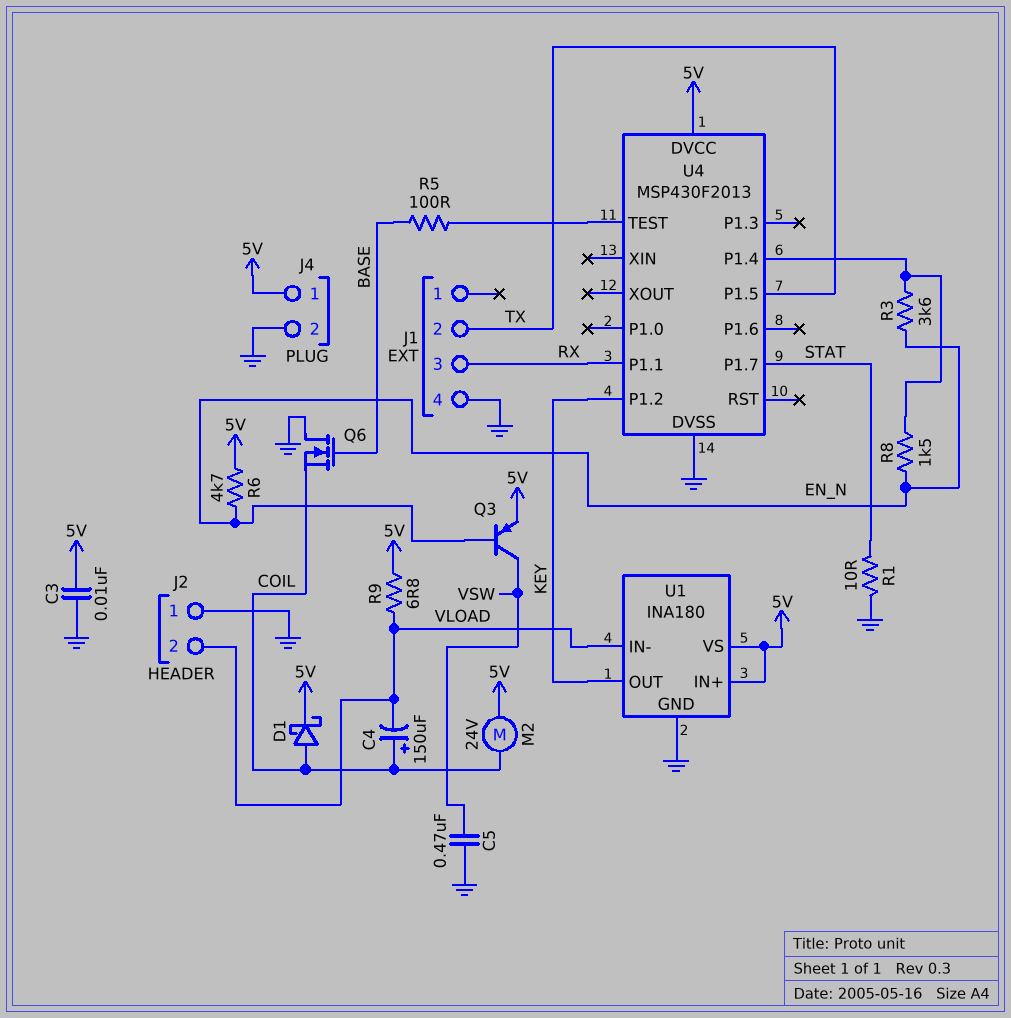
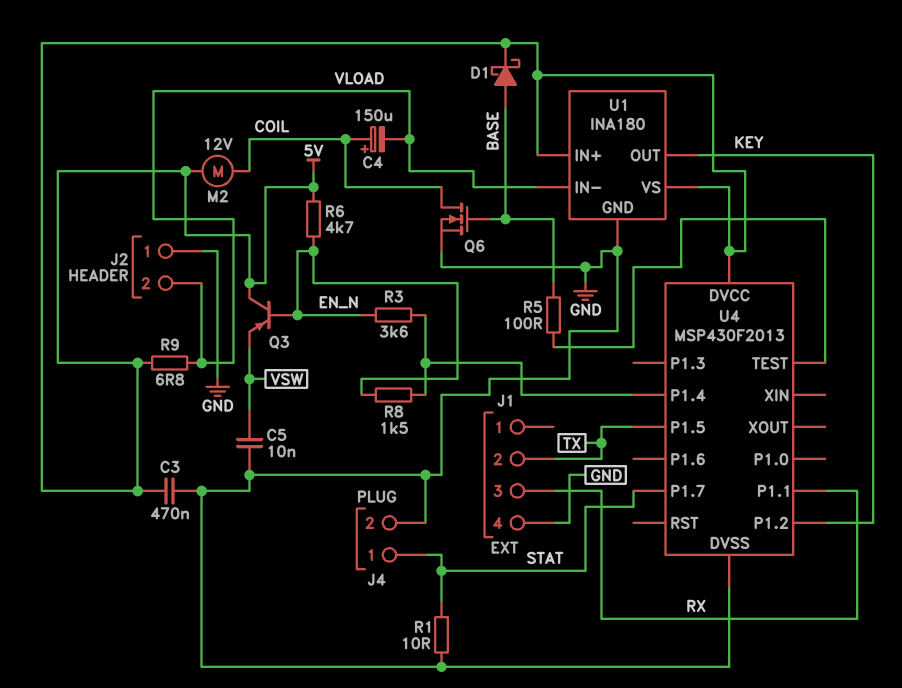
C3: 10nF (5V, GND) -> 470nF (5V, GND)
C5: 470nF (GND, VSW) -> 10nF (GND, VSW)
D1: schottky (A COIL, K 5V) -> schottky (A BASE, K 5V)
J4 pin 1: 5V -> STAT
M2: motor 24V (5V, COIL) -> motor 12V (5V, COIL)
Q3: PNP (B EN_N, C VSW, E 5V) -> PNP (B EN_N, C 5V, E VSW)
Q6: NMOS (G BASE, D GND, S COIL) -> NMOS (G BASE, D COIL, S GND)

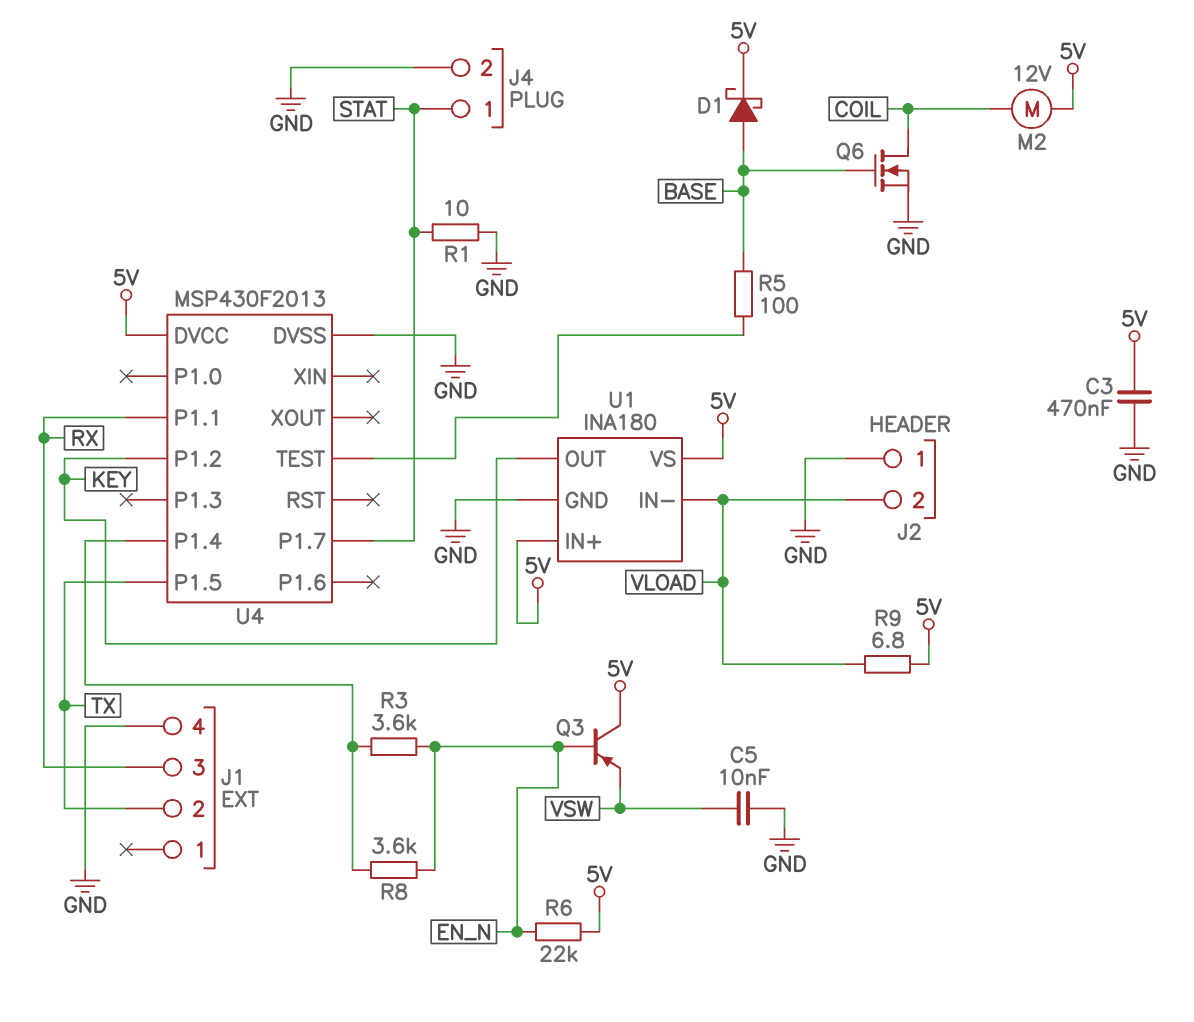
C4: 150uF (plus COIL, minus VLOAD) -> none
R6: 4.7k (5V, EN_N) -> 22k (5V, EN_N)
R8: 1.5k (EN_N, U4/P1.4) -> 3.6k (EN_N, U4/P1.4)

